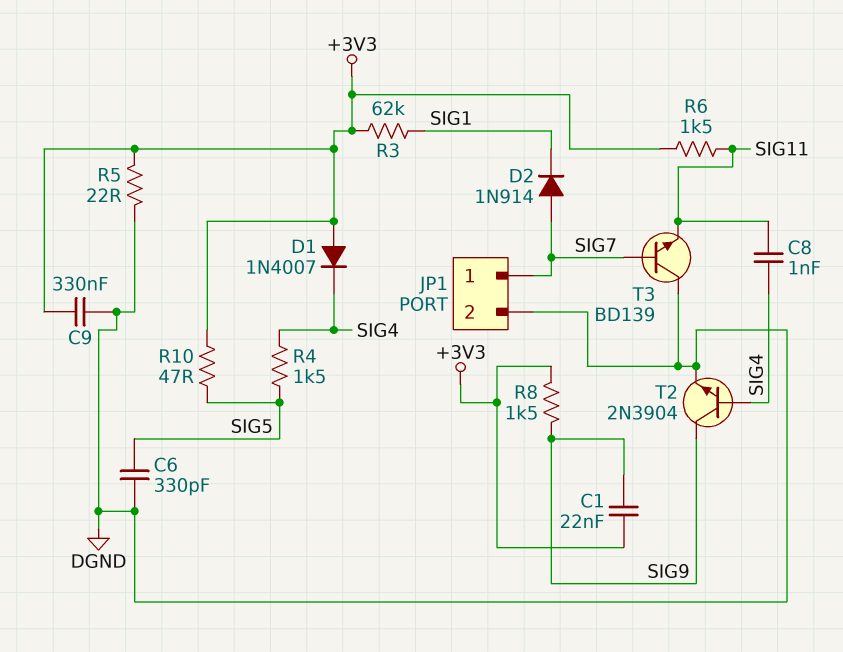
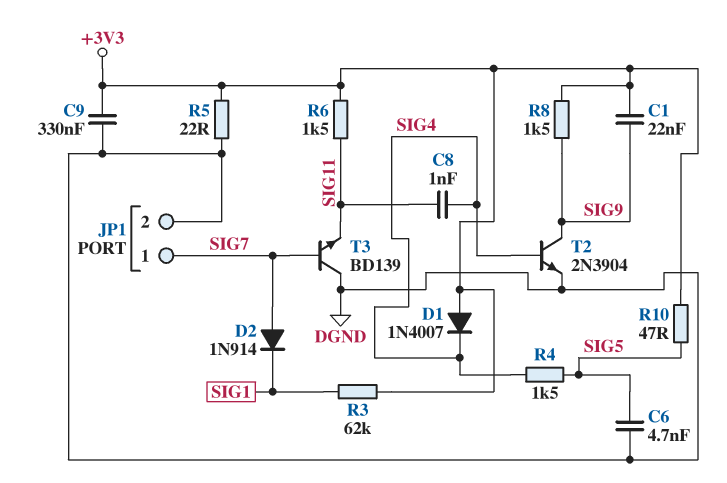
C6: 330pF (DGND, SIG5) -> 4.7nF (DGND, SIG5)

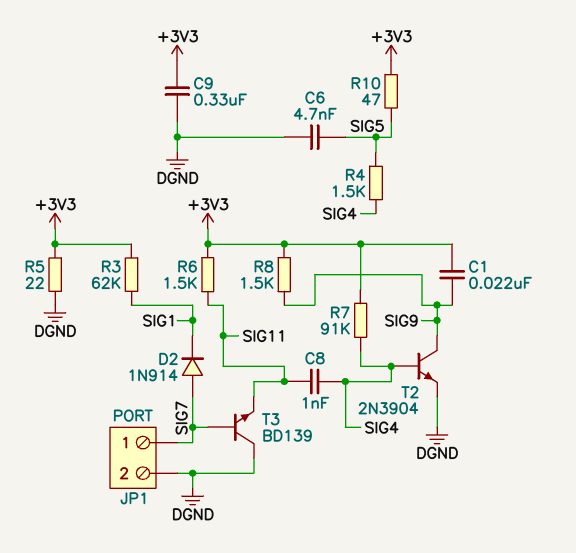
D1: diode 1N4007 (A +3V3, K SIG4) -> none
R7: none -> 91k (+3V3, SIG4)

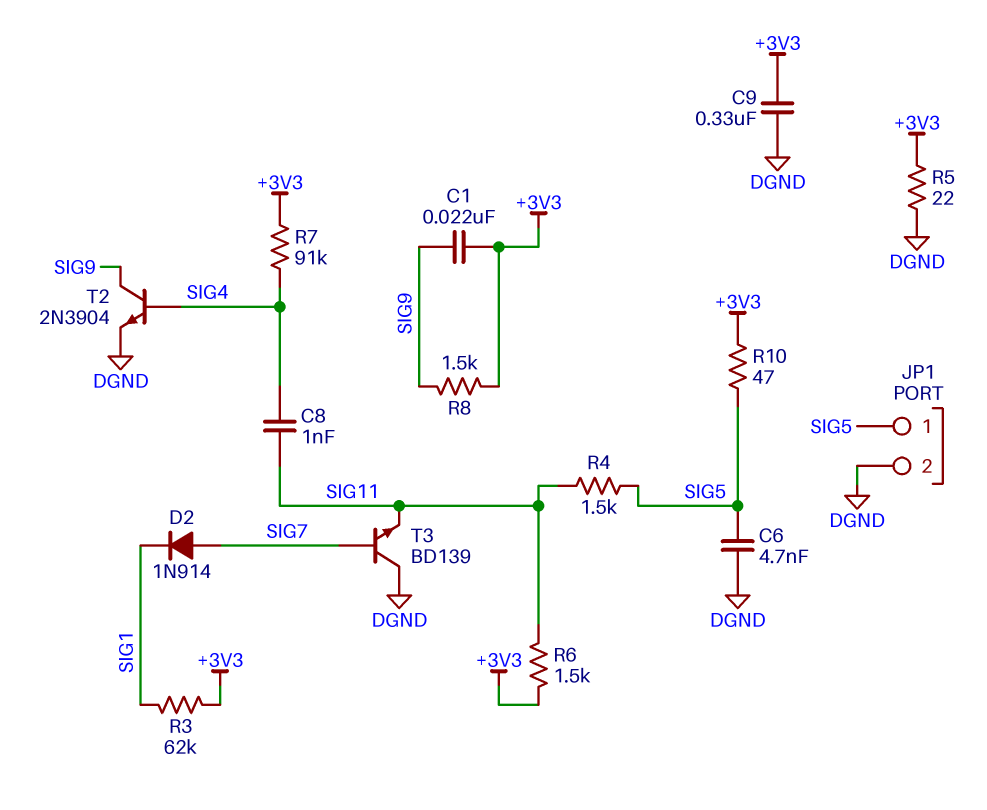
JP1 pin 1: SIG7 -> SIG5
R4: 1.5k (SIG4, SIG5) -> 1.5k (SIG5, SIG11)

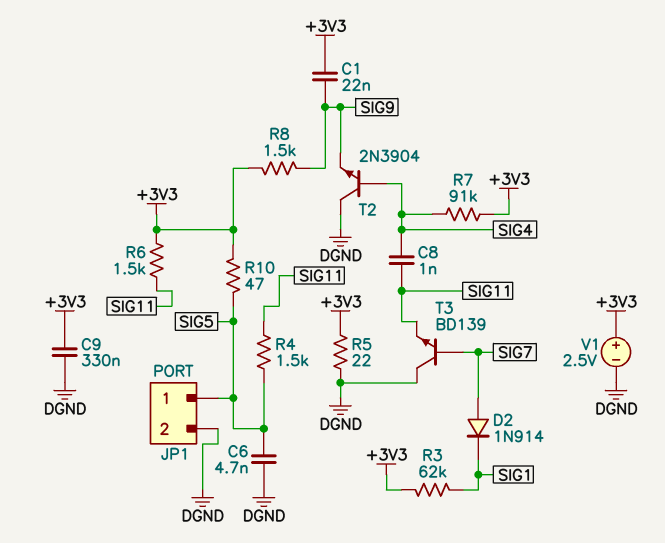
T2: NPN 2N3904 (B SIG4, C SIG9, E DGND) -> NPN 2N3904 (B SIG4, C DGND, E SIG9)
V1: none -> 2.5V (plus +3V3, minus DGND)

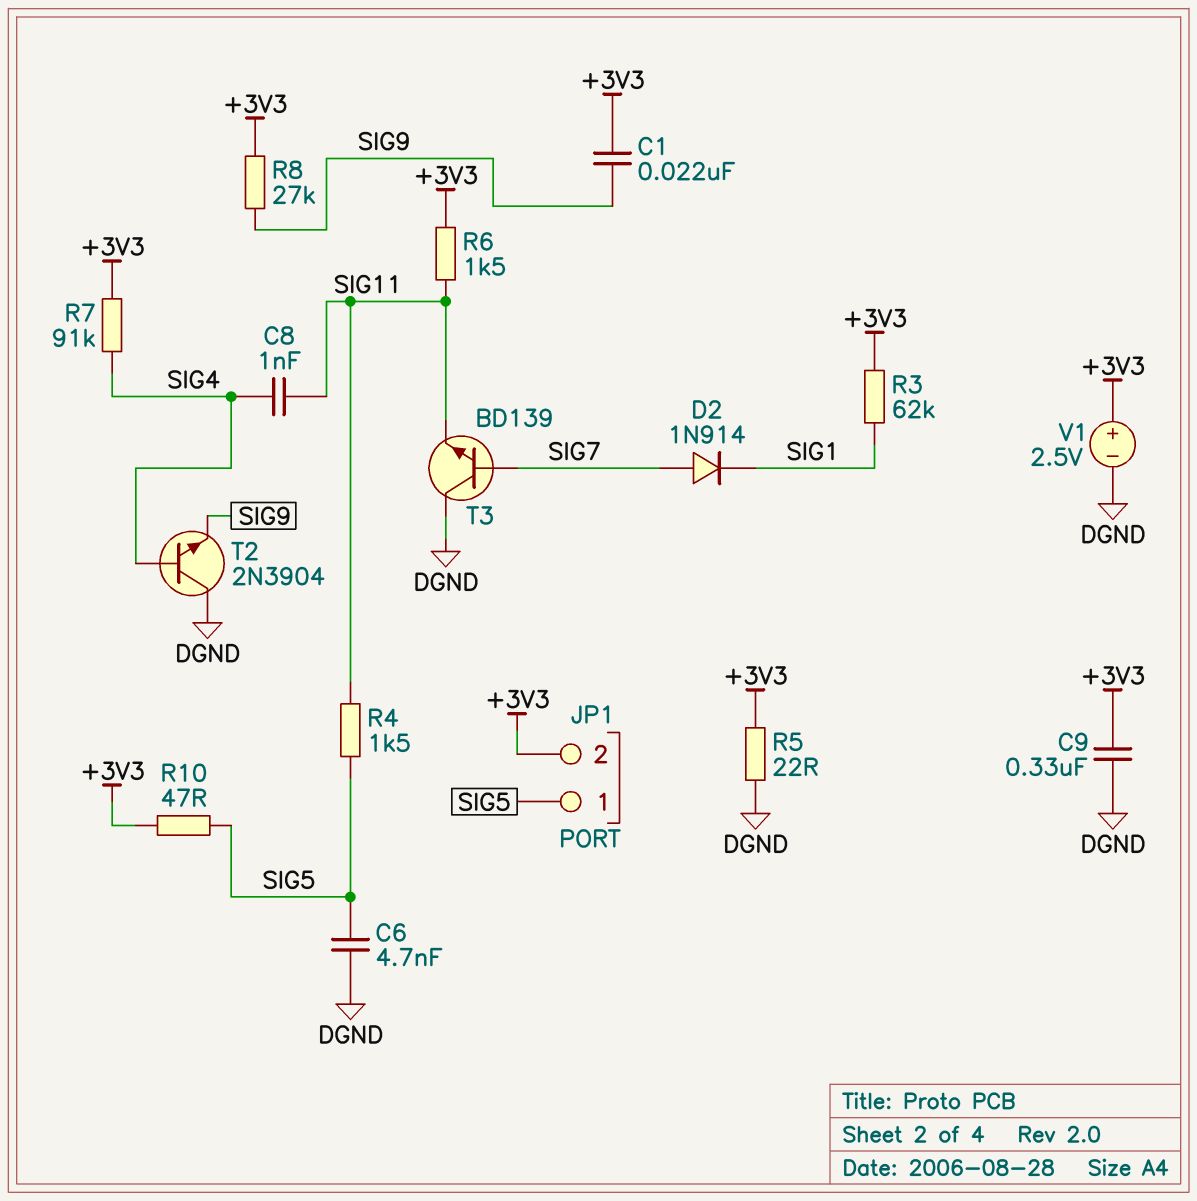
JP1 pin 2: DGND -> +3V3
R8: 1.5k (+3V3, SIG9) -> 27k (+3V3, SIG9)

